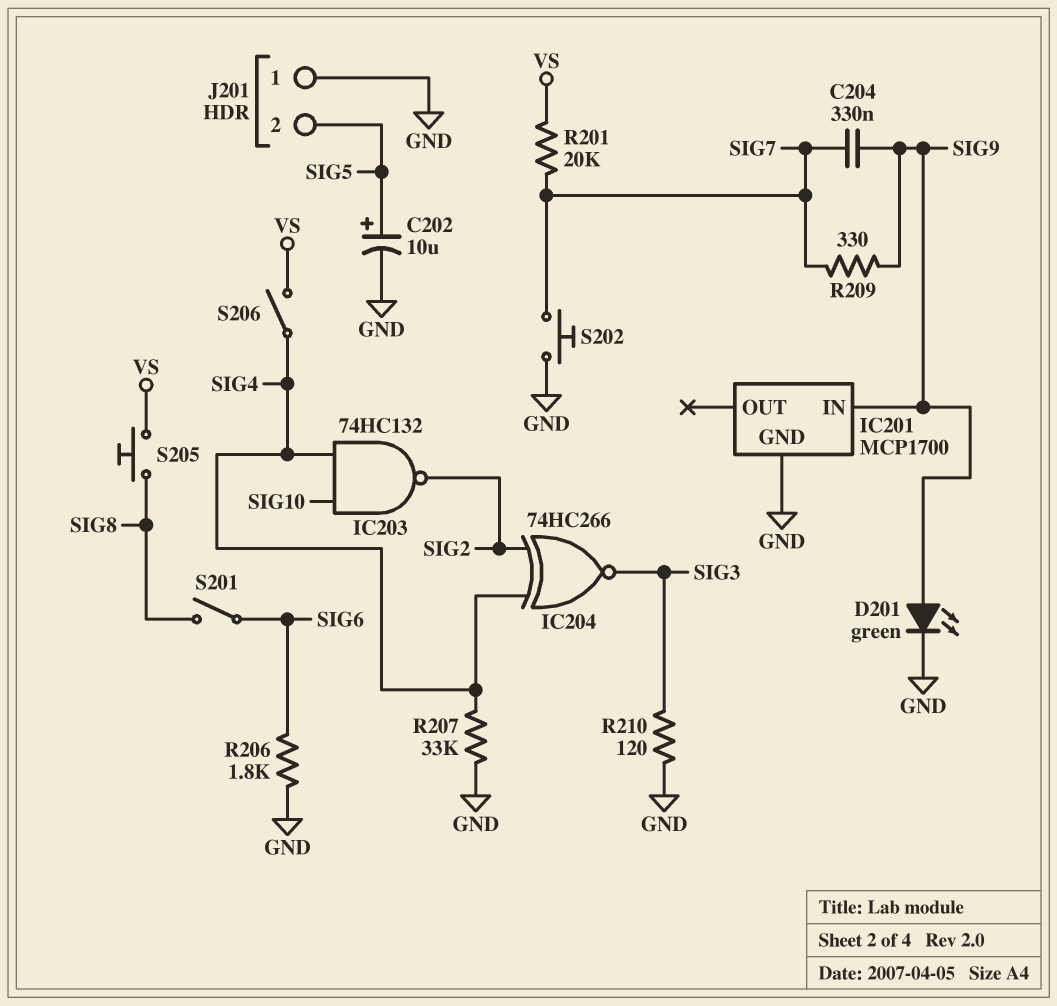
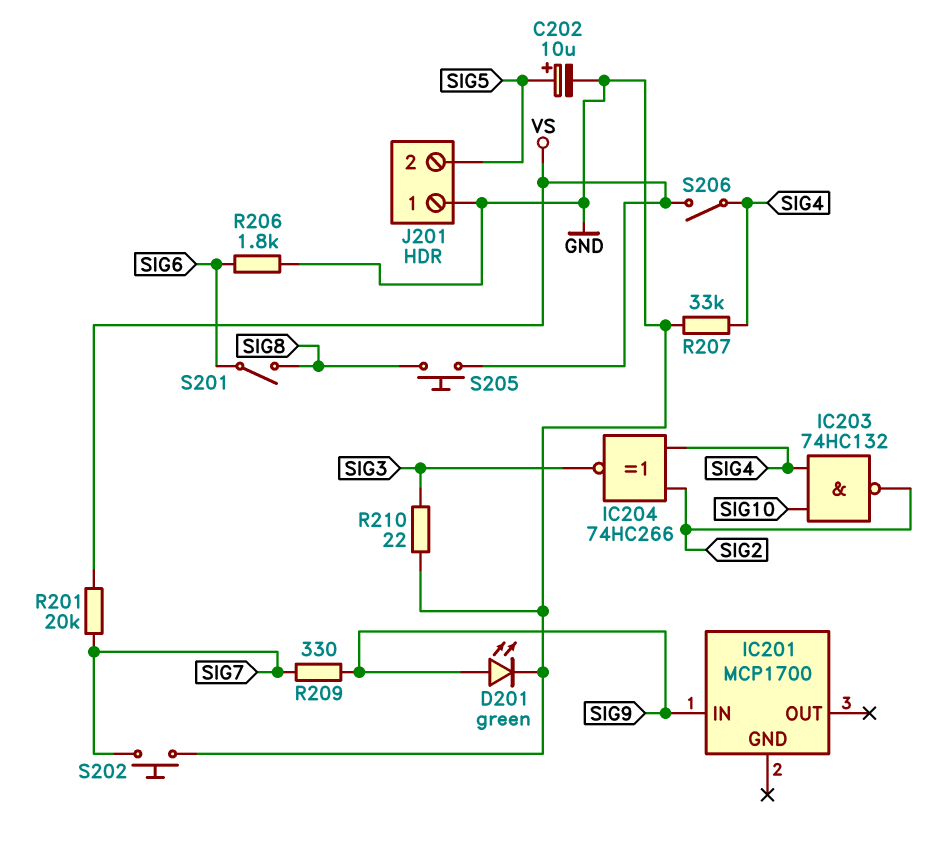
C204: 330nF (SIG7, SIG9) -> none
IC201 pin GND: GND -> none
R210: 120 (GND, SIG3) -> 22 (GND, SIG3)

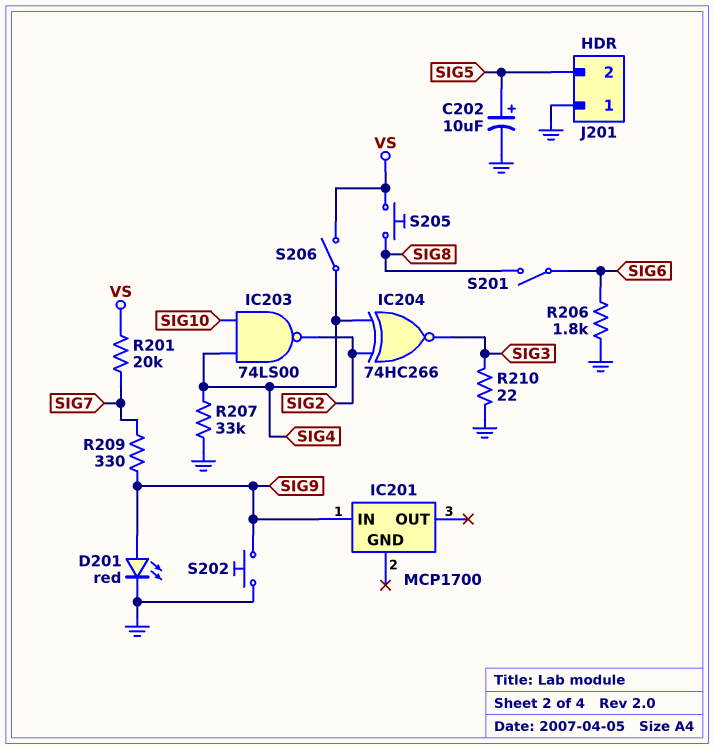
D201: LED green (A SIG9, K GND) -> LED red (A SIG9, K GND)
IC203: NAND 74HC132 (in SIG4, in SIG10, out SIG2) -> NAND 74LS00 (in SIG4, in SIG10, out SIG2)
S202: button (GND, SIG7) -> button (GND, SIG9)

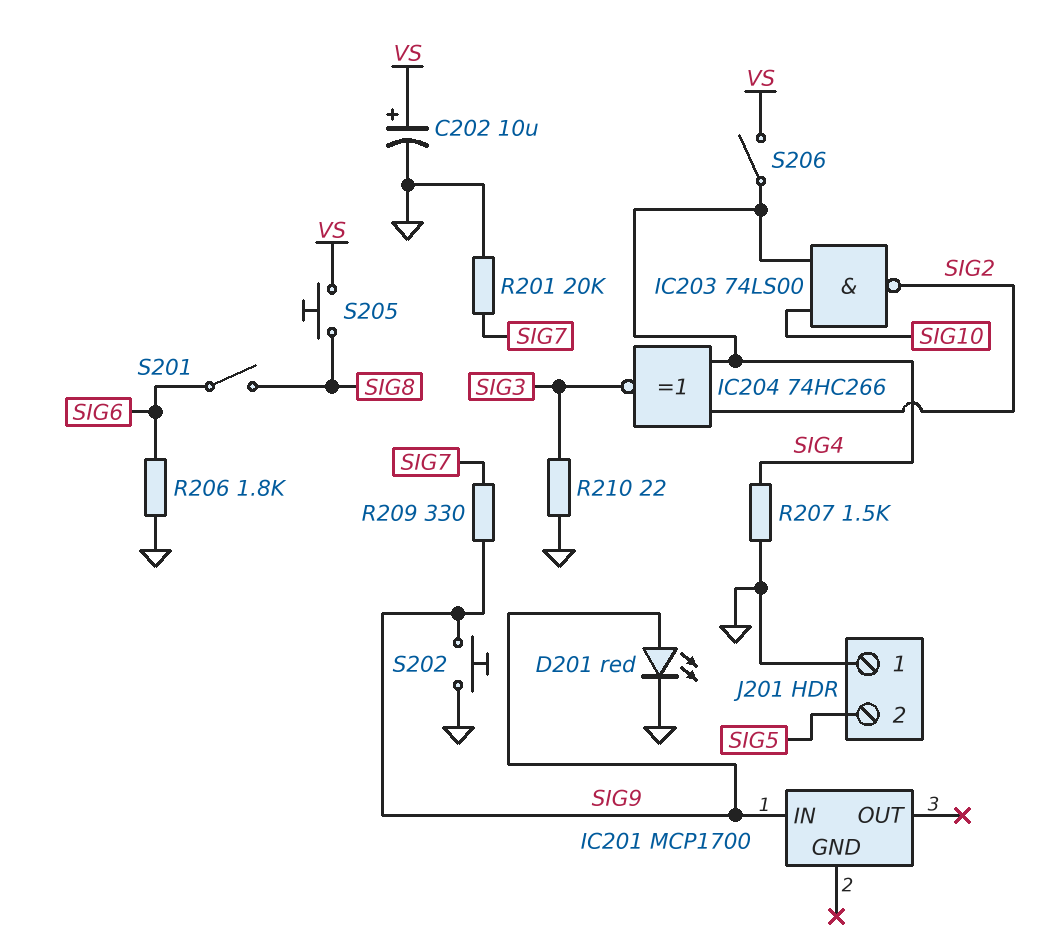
C202: 10uF (plus SIG5, minus GND) -> 10uF (plus VS, minus GND)
R201: 20k (SIG7, VS) -> 20k (GND, SIG7)
R207: 33k (GND, SIG4) -> 1.5k (GND, SIG4)

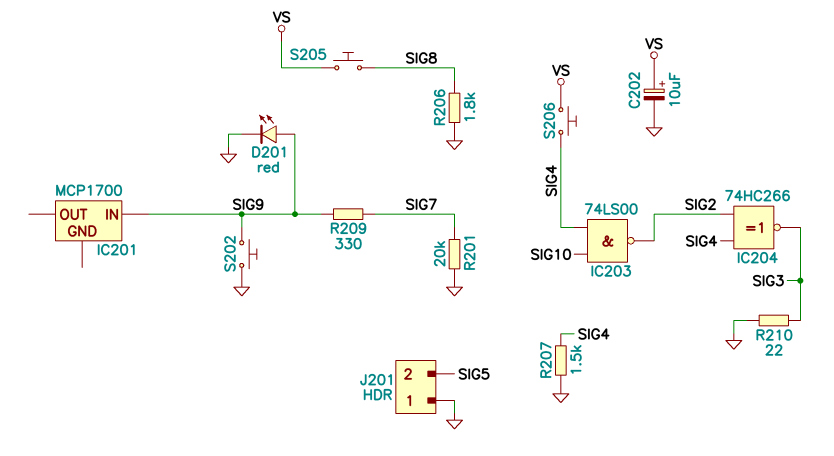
R206: 1.8k (GND, SIG6) -> 1.8k (GND, SIG8)
S201: switch (SIG6, SIG8) -> none
S206: switch (SIG4, VS) -> button (SIG4, VS)

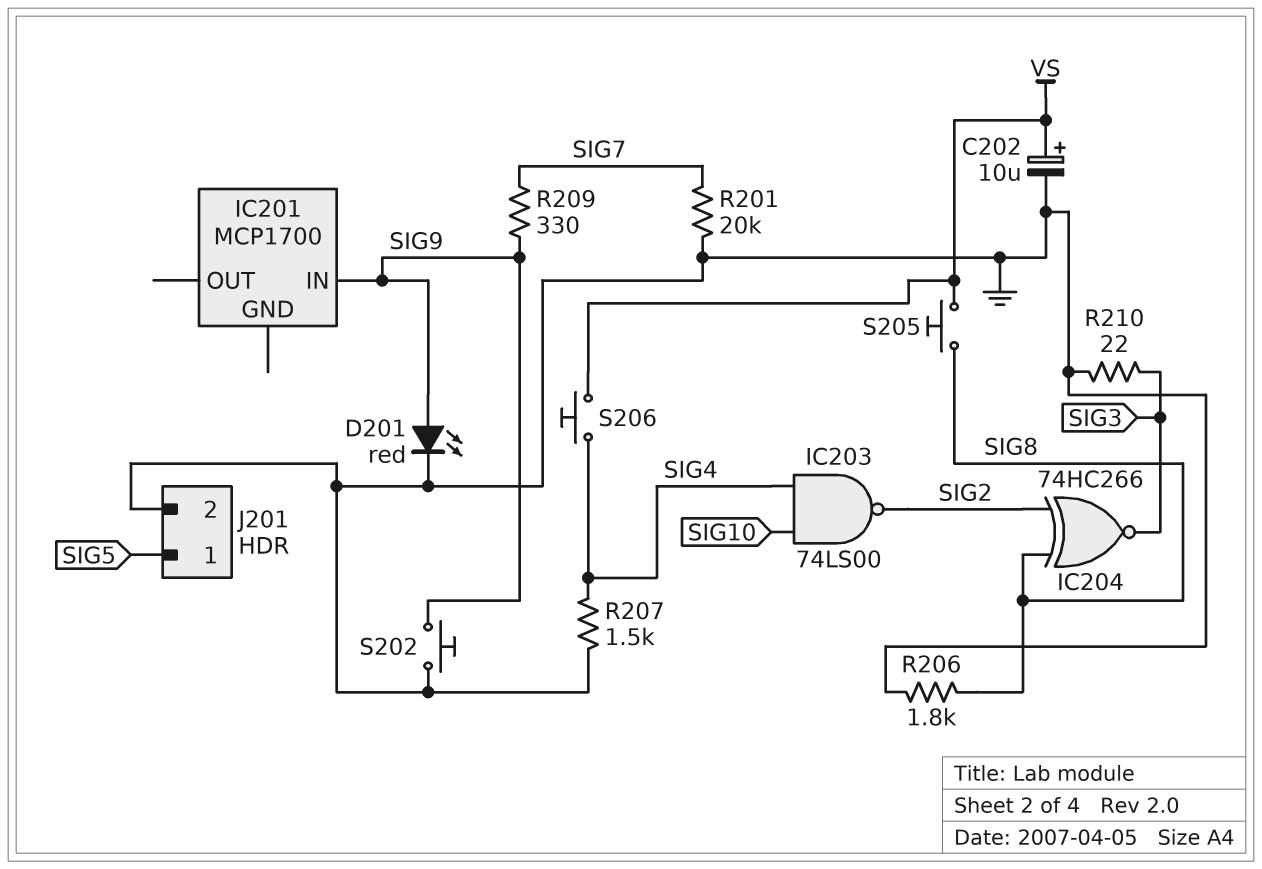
IC204: XNOR 74HC266 (in SIG2, in SIG4, out SIG3) -> XNOR 74HC266 (in SIG2, in SIG8, out SIG3)
J201 pin 1: GND -> SIG5
J201 pin 2: SIG5 -> GND

